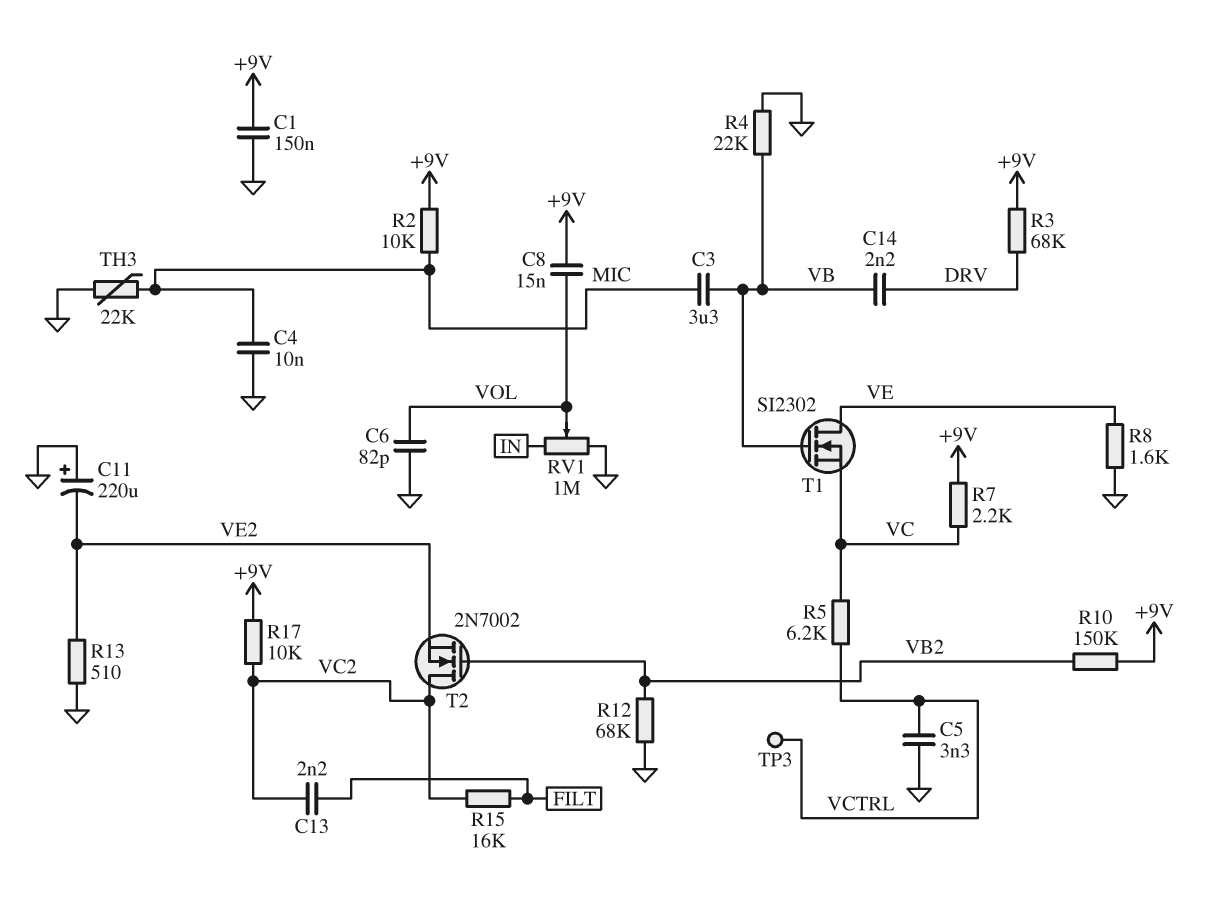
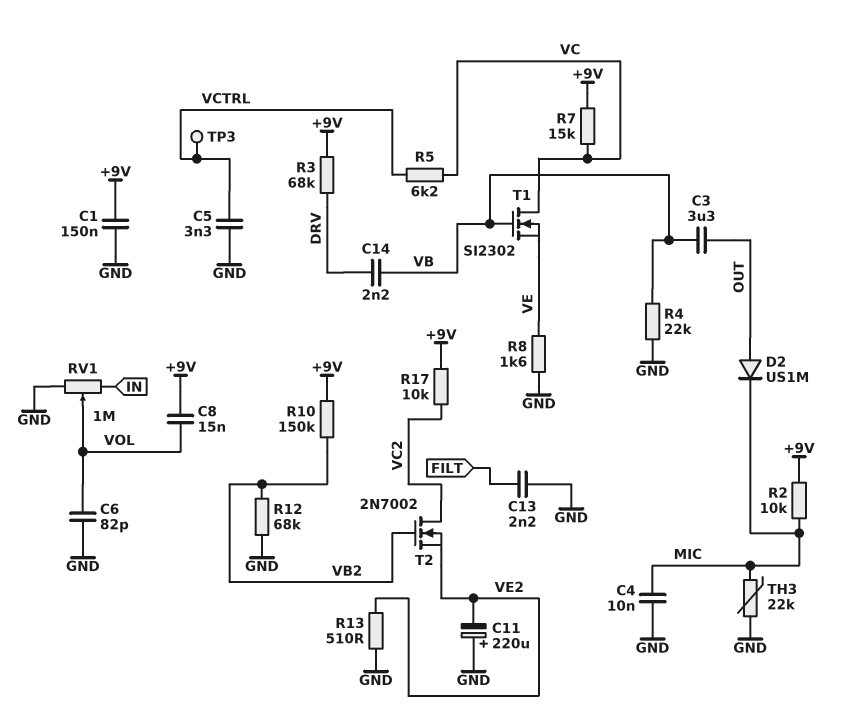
C3: 3.3uF (MIC, VB) -> 3.3uF (OUT, VB)
C13: 2.2nF (FILT, VC2) -> 2.2nF (FILT, GND)
D2: none -> diode US1M (A OUT, K MIC)
R7: 2.2k (+9V, VC) -> 15k (+9V, VC)
R15: 16k (FILT, VC2) -> none
T1: NMOS SI2302 (G VB, D VE, S VC) -> NMOS SI2302 (G VB, D VC, S VE)

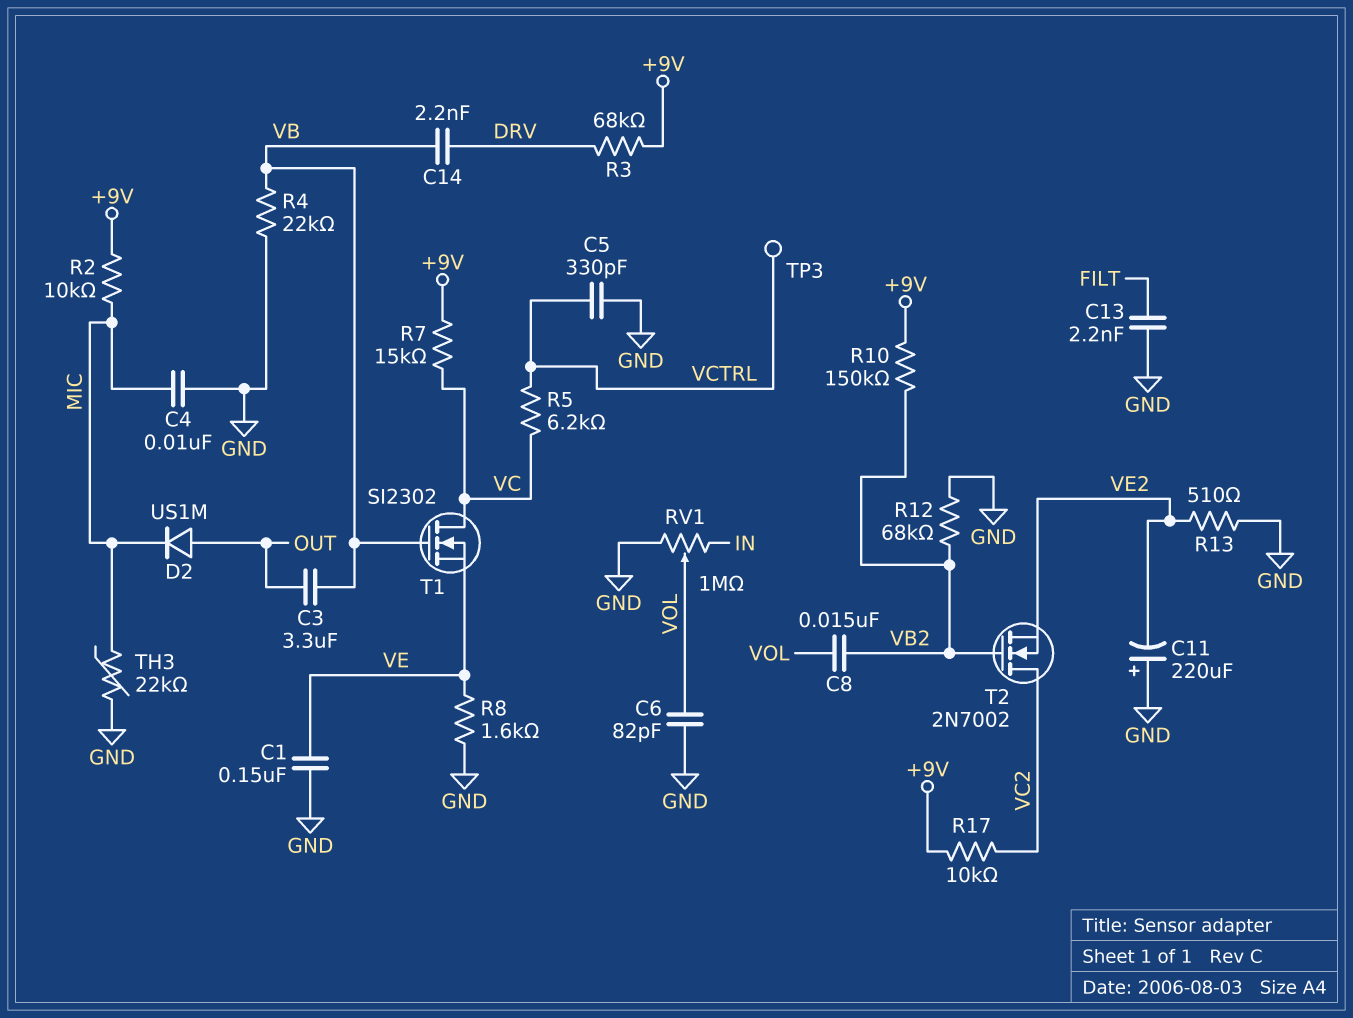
C1: 150nF (+9V, GND) -> 150nF (GND, VE)
C5: 3.3nF (GND, VCTRL) -> 330pF (GND, VCTRL)
C8: 15nF (+9V, VOL) -> 15nF (VB2, VOL)

